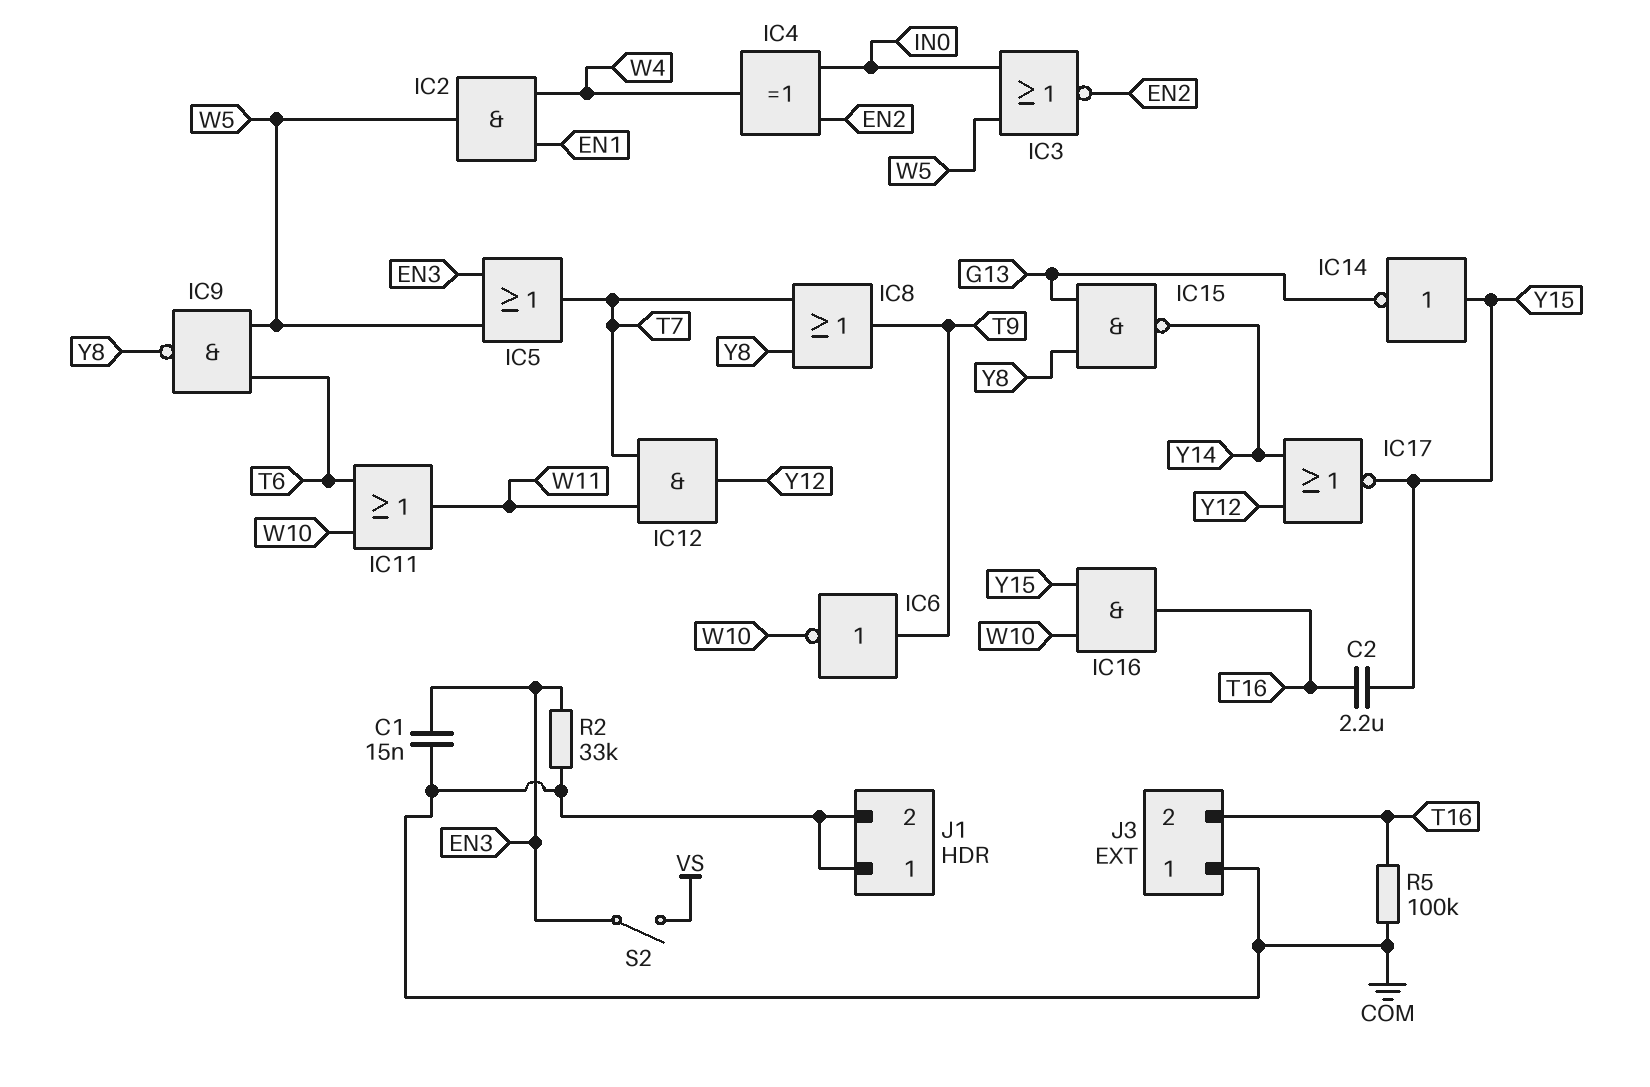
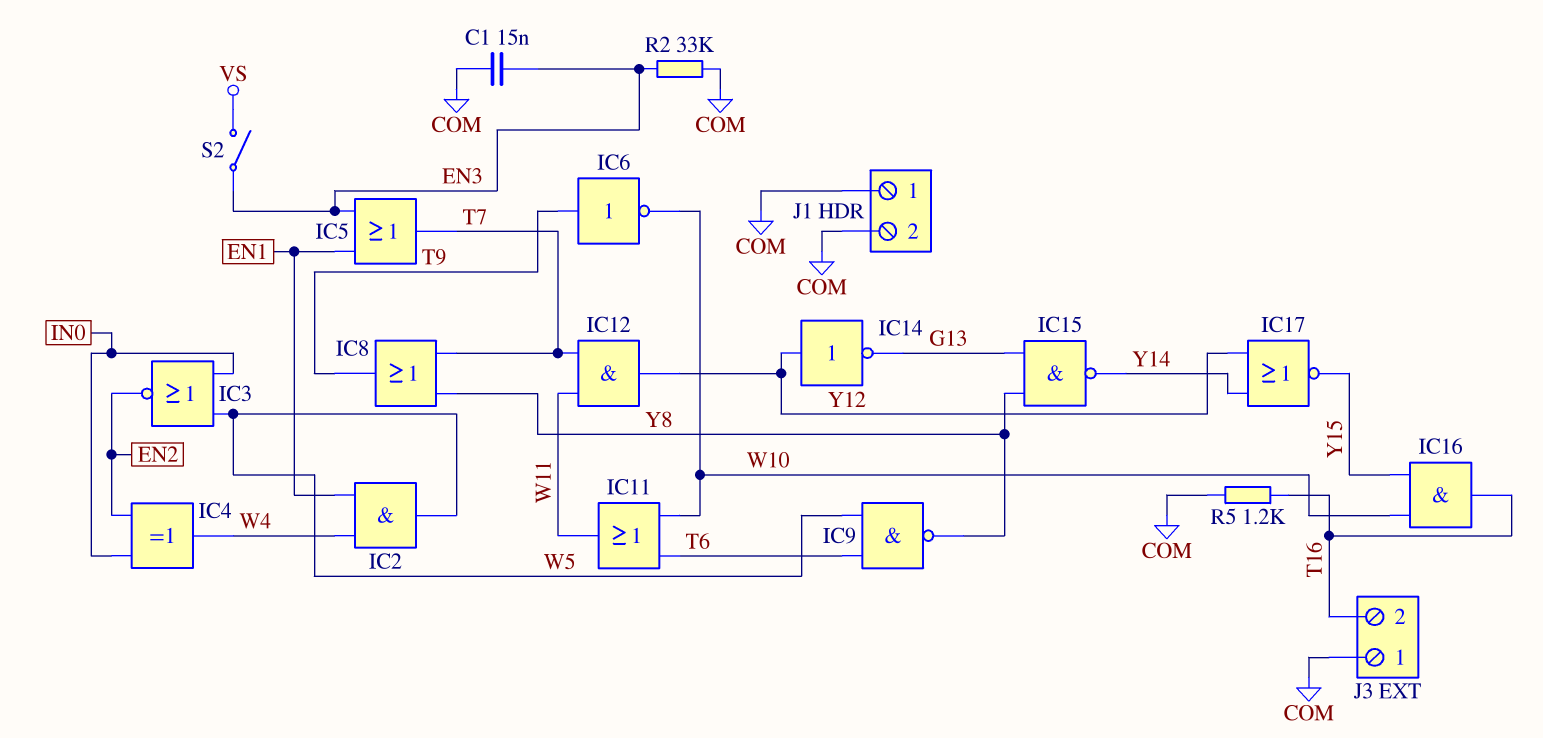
C2: 2.2uF (T16, Y15) -> none
IC5: OR (in EN3, in W5, out T7) -> OR (in EN1, in EN3, out T7)
IC14: NOT (in Y15, out G13) -> NOT (in Y12, out G13)
R5: 100k (COM, T16) -> 1.2k (COM, T16)

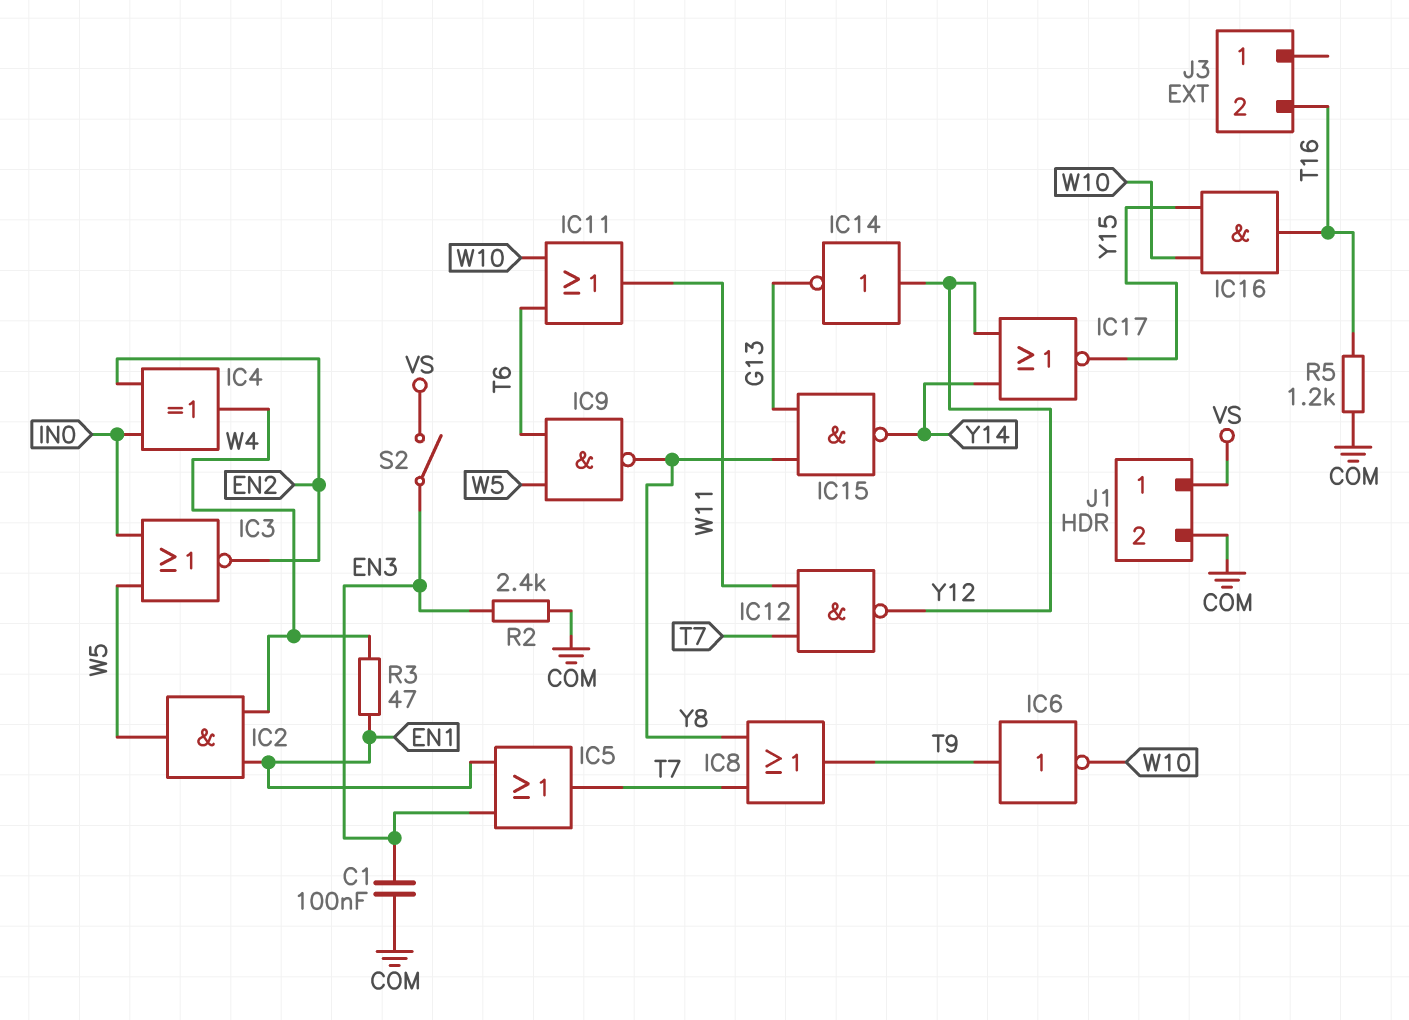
C1: 15nF (COM, EN3) -> 100nF (COM, EN3)
IC12: AND (in T7, in W11, out Y12) -> NAND (in T7, in W11, out Y12)
J1 pin 1: COM -> VS
J3 pin 1: COM -> none
R2: 33k (COM, EN3) -> 2.4k (COM, EN3)
R3: none -> 47 (EN1, W4)

